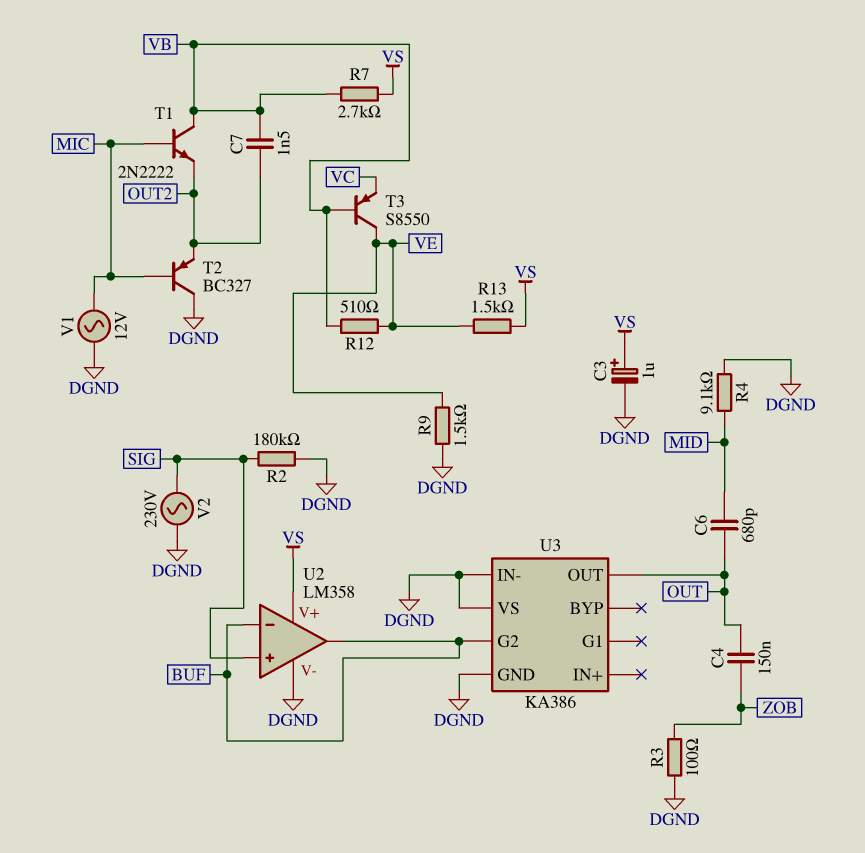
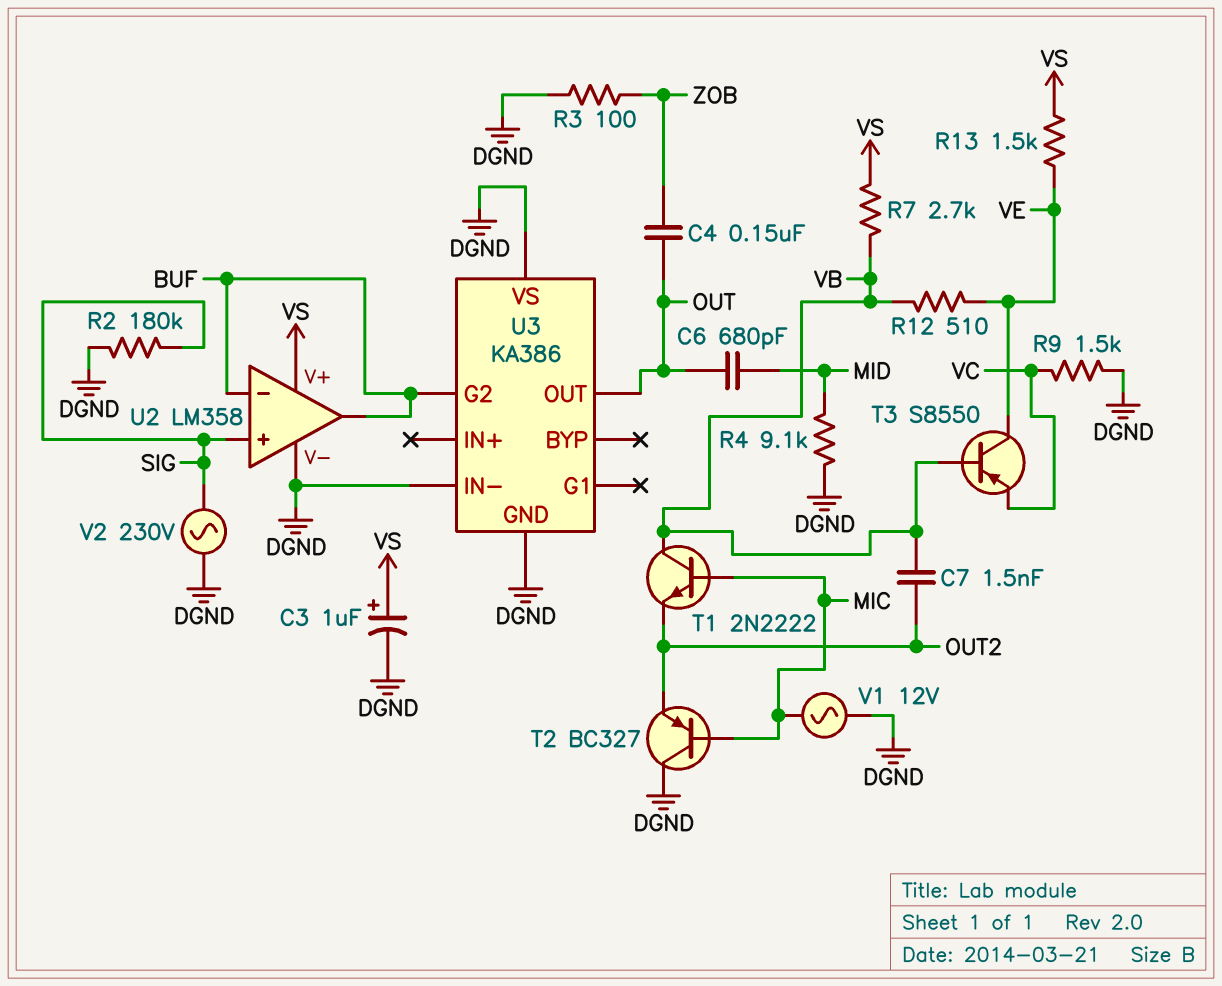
R9: 1.5k (DGND, VE) -> 1.5k (DGND, VC)

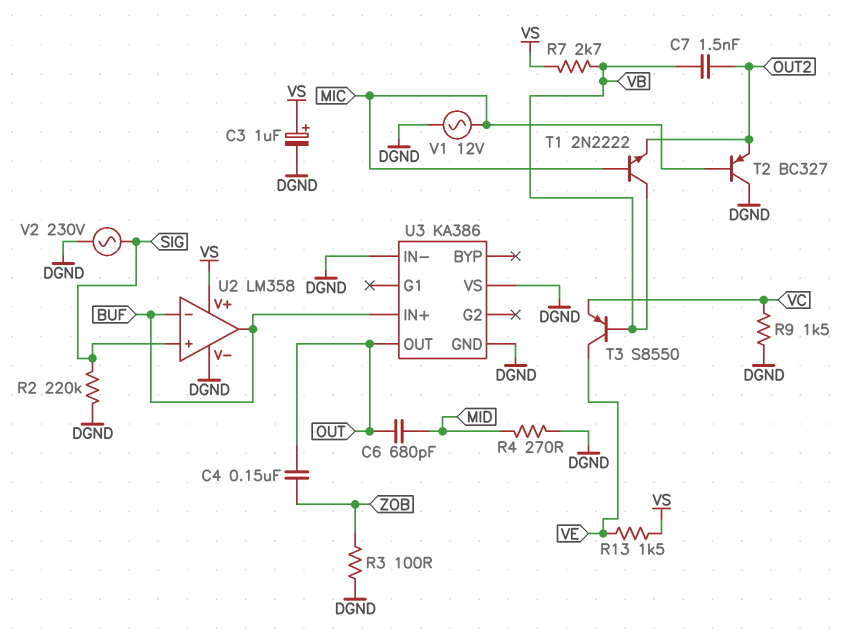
R2: 180k (DGND, SIG) -> 220k (DGND, SIG)
R4: 9.1k (DGND, MID) -> 270 (DGND, MID)
R12: 510 (VB, VE) -> none
U3 pin G2: BUF -> none
U3 pin IN+: none -> BUF

